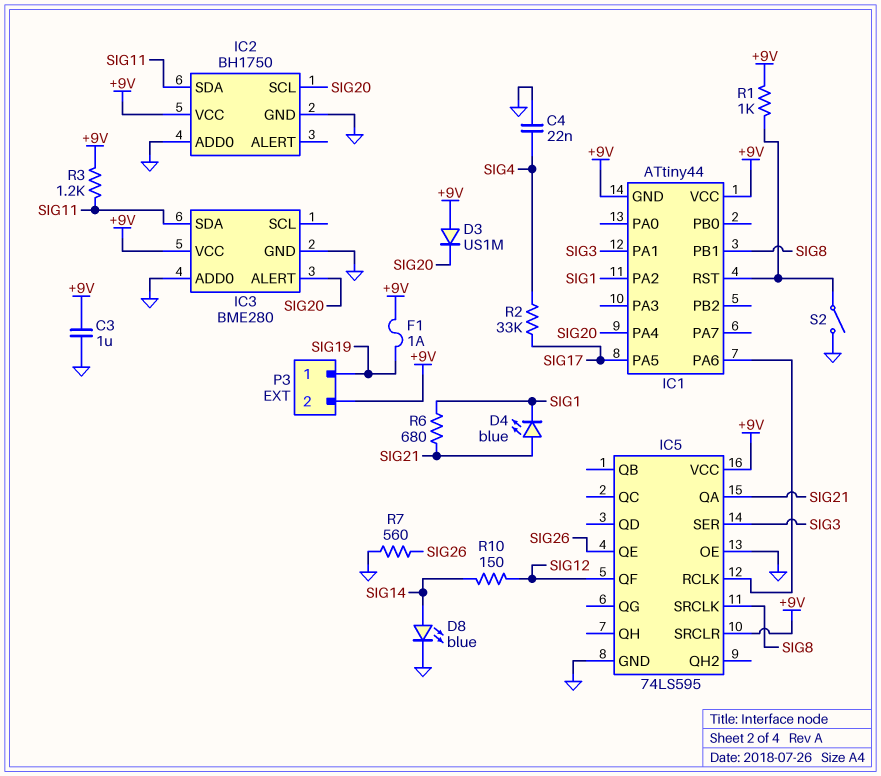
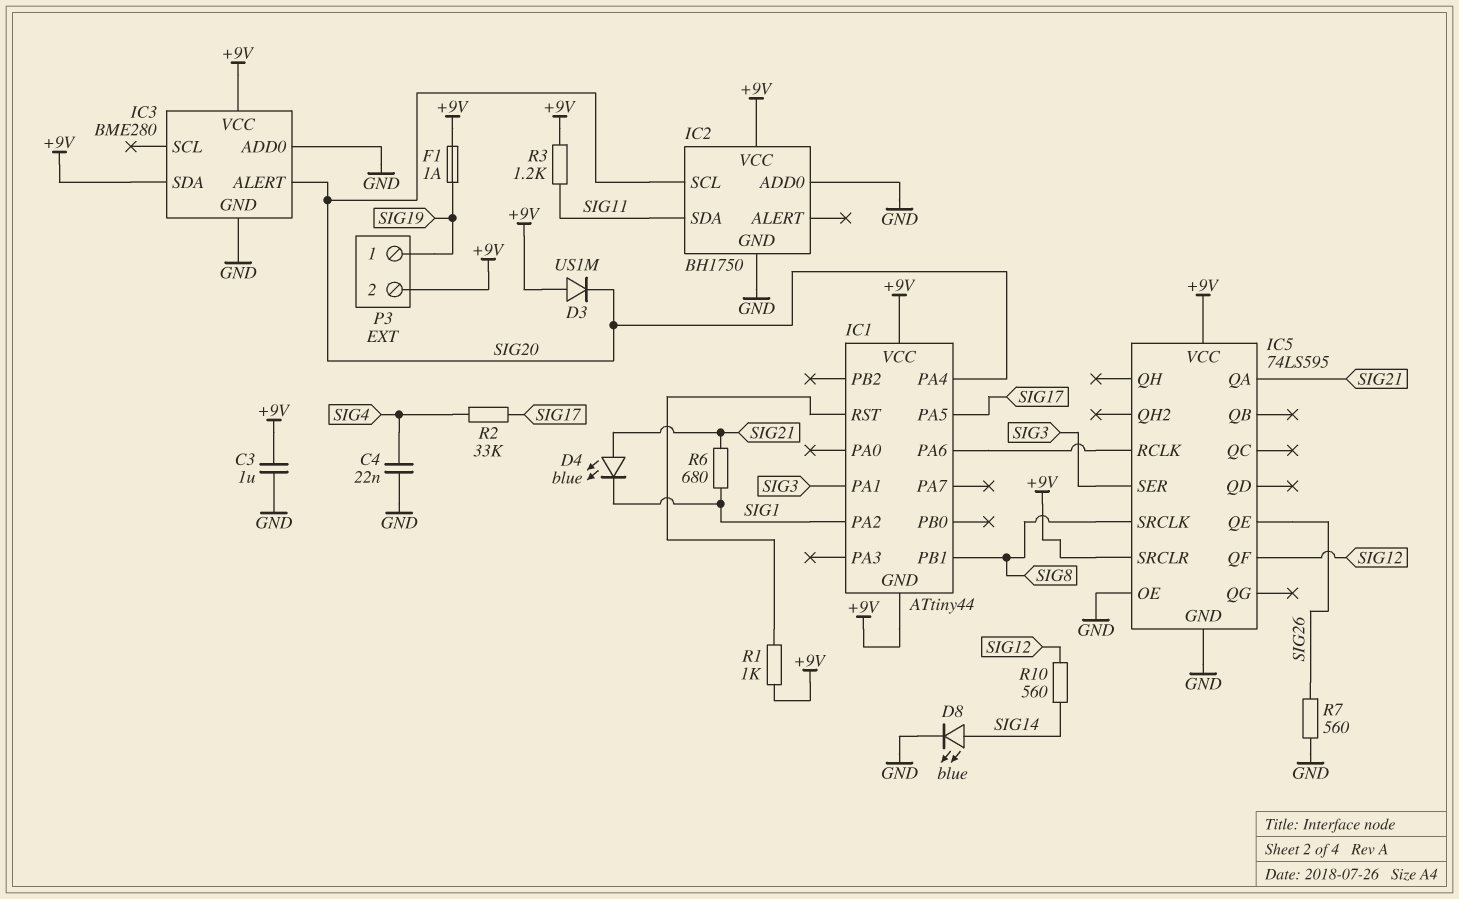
IC3 pin SDA: SIG11 -> +9V
R10: 150 (SIG12, SIG14) -> 560 (SIG12, SIG14)
S2: switch (GND, IC1/RST) -> none

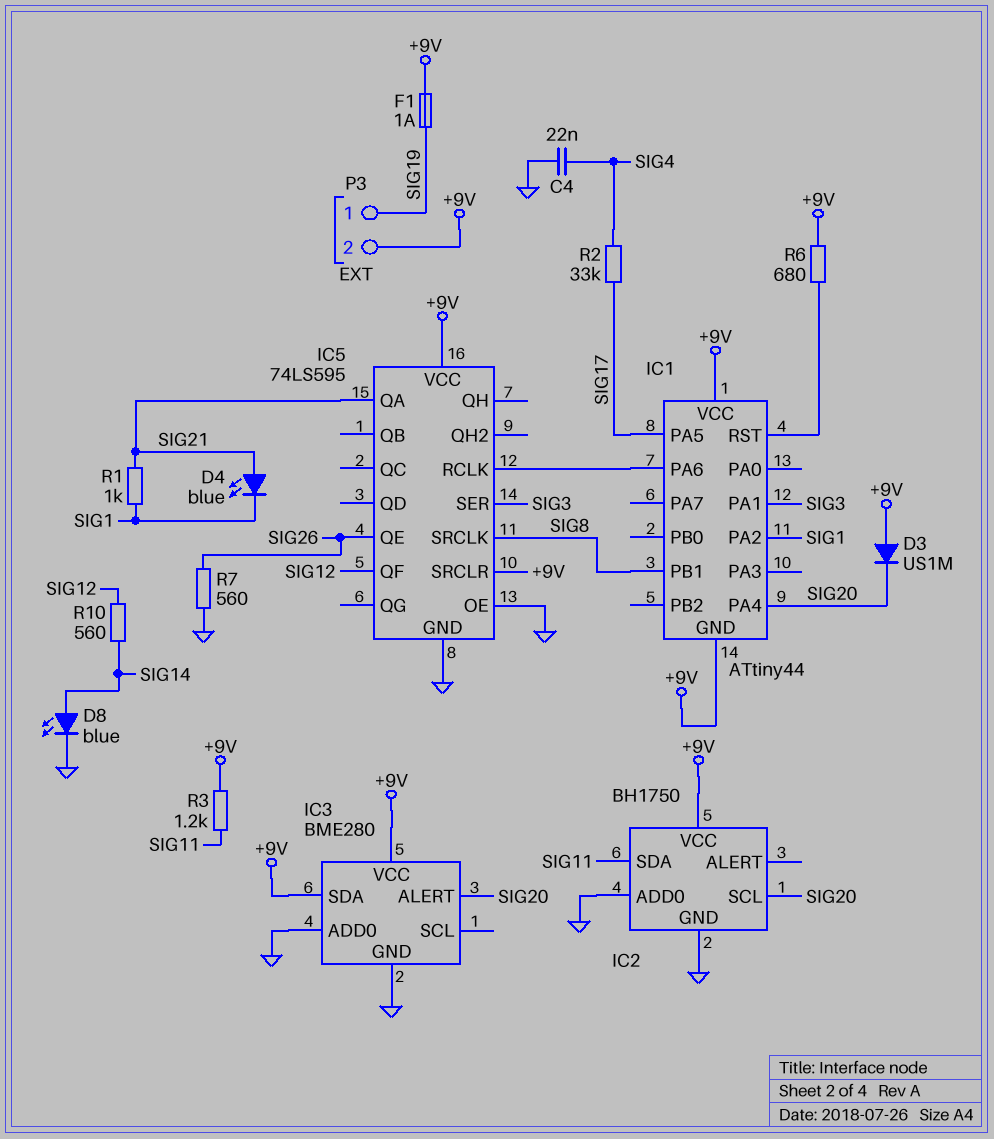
C3: 1uF (+9V, GND) -> none
R1: 1k (+9V, IC1/RST) -> 1k (SIG1, SIG21)
R6: 680 (SIG1, SIG21) -> 680 (+9V, IC1/RST)

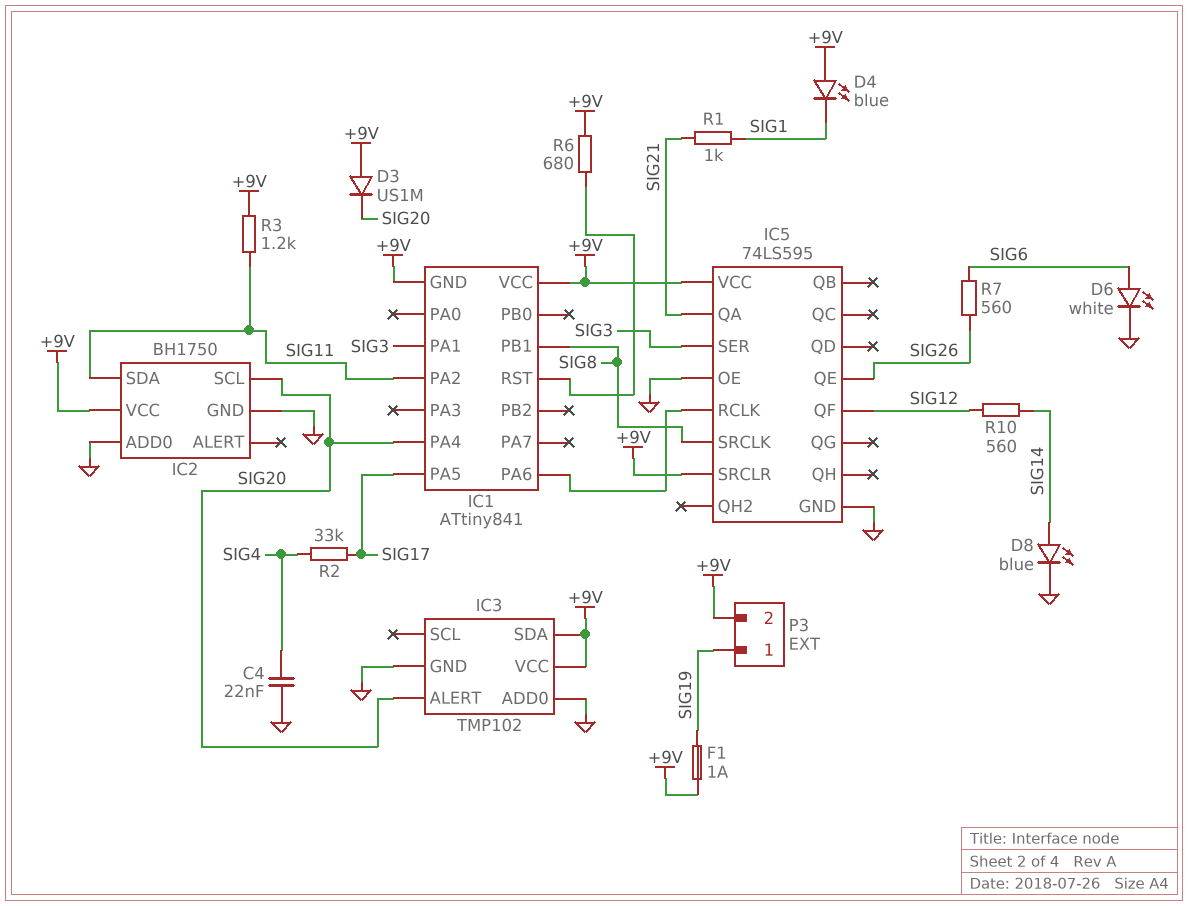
D4: LED blue (A SIG21, K SIG1) -> LED blue (A +9V, K SIG1)
D6: none -> LED white (A SIG6, K GND)
IC1: ATtiny44 -> ATtiny841
IC1 pin PA2: SIG1 -> SIG11
IC3: BME280 -> TMP102
R7: 560 (GND, SIG26) -> 560 (SIG6, SIG26)

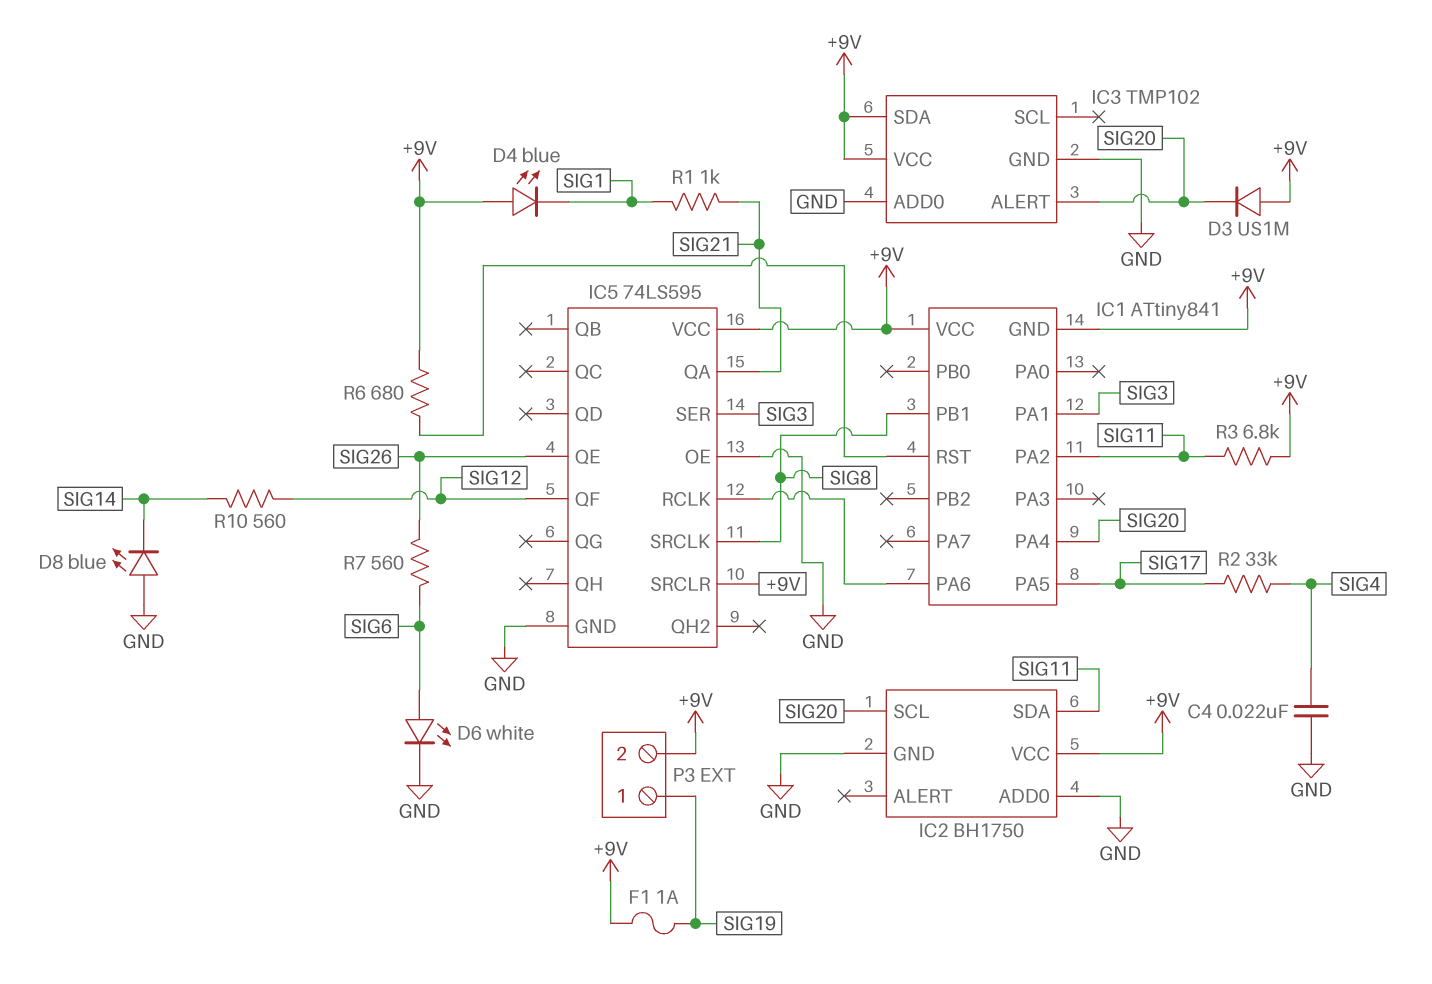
D8: LED blue (A SIG14, K GND) -> LED blue (A GND, K SIG14)
R3: 1.2k (+9V, SIG11) -> 6.8k (+9V, SIG11)

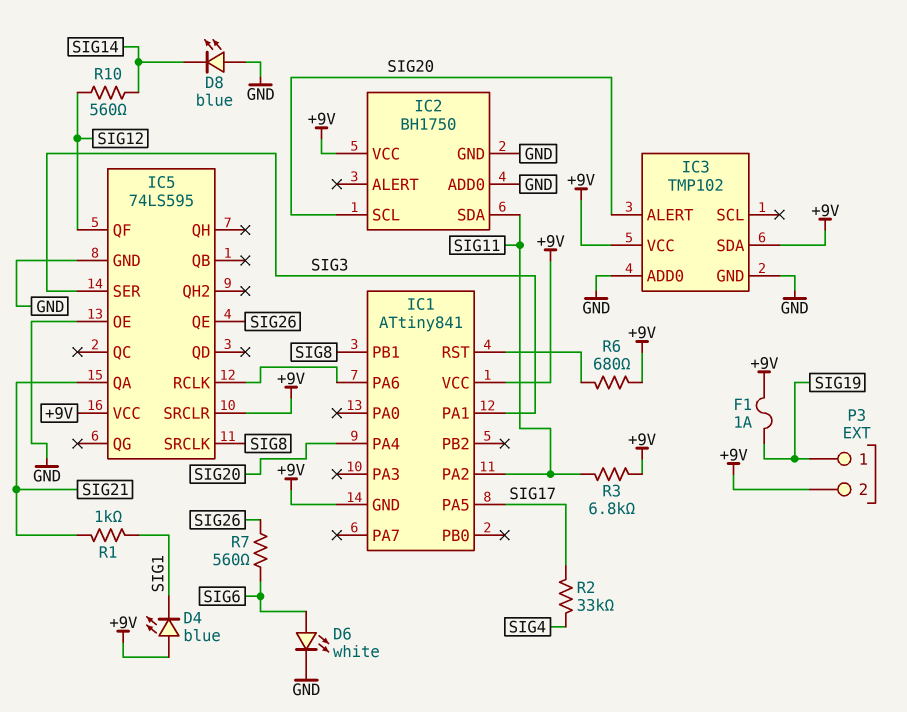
C4: 22nF (GND, SIG4) -> none
D3: diode US1M (A +9V, K SIG20) -> none

